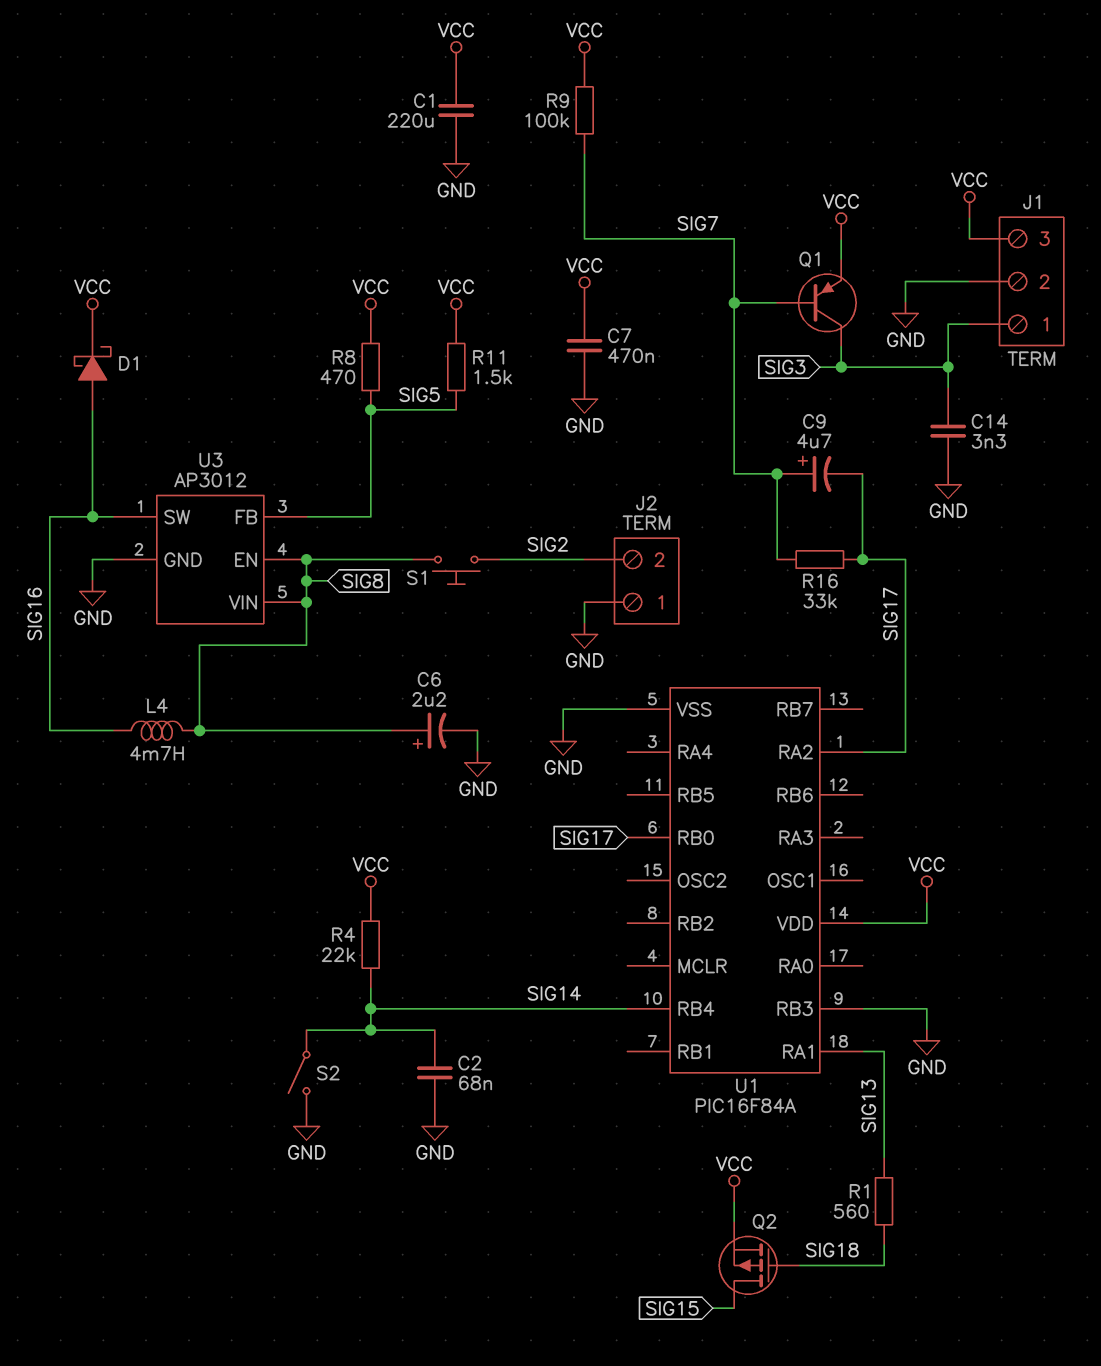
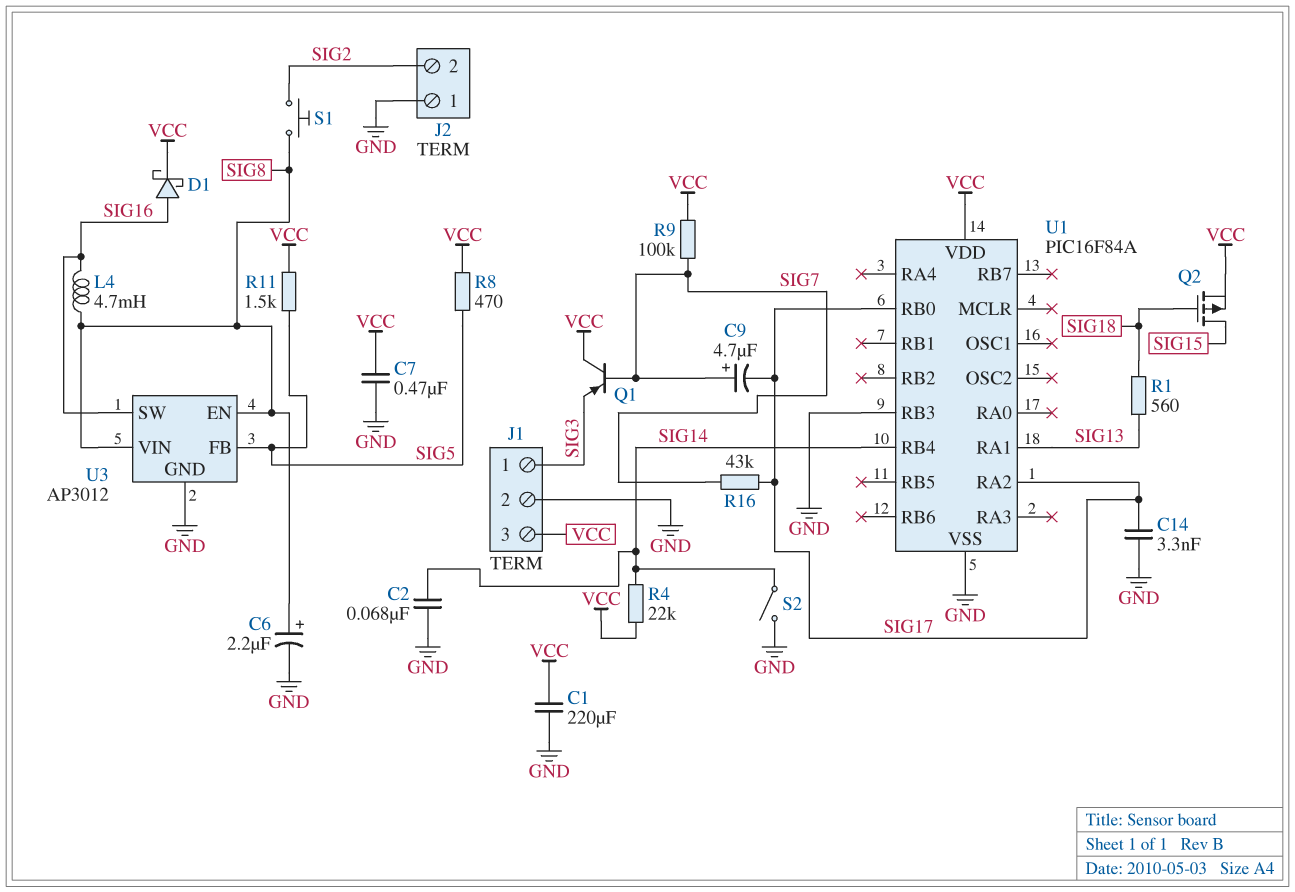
C14: 3.3nF (GND, SIG3) -> 3.3nF (GND, SIG17)
Q1: PNP (B SIG7, C SIG3, E VCC) -> PNP (B SIG7, C VCC, E SIG3)
R16: 33k (SIG7, SIG17) -> 43k (SIG7, SIG17)

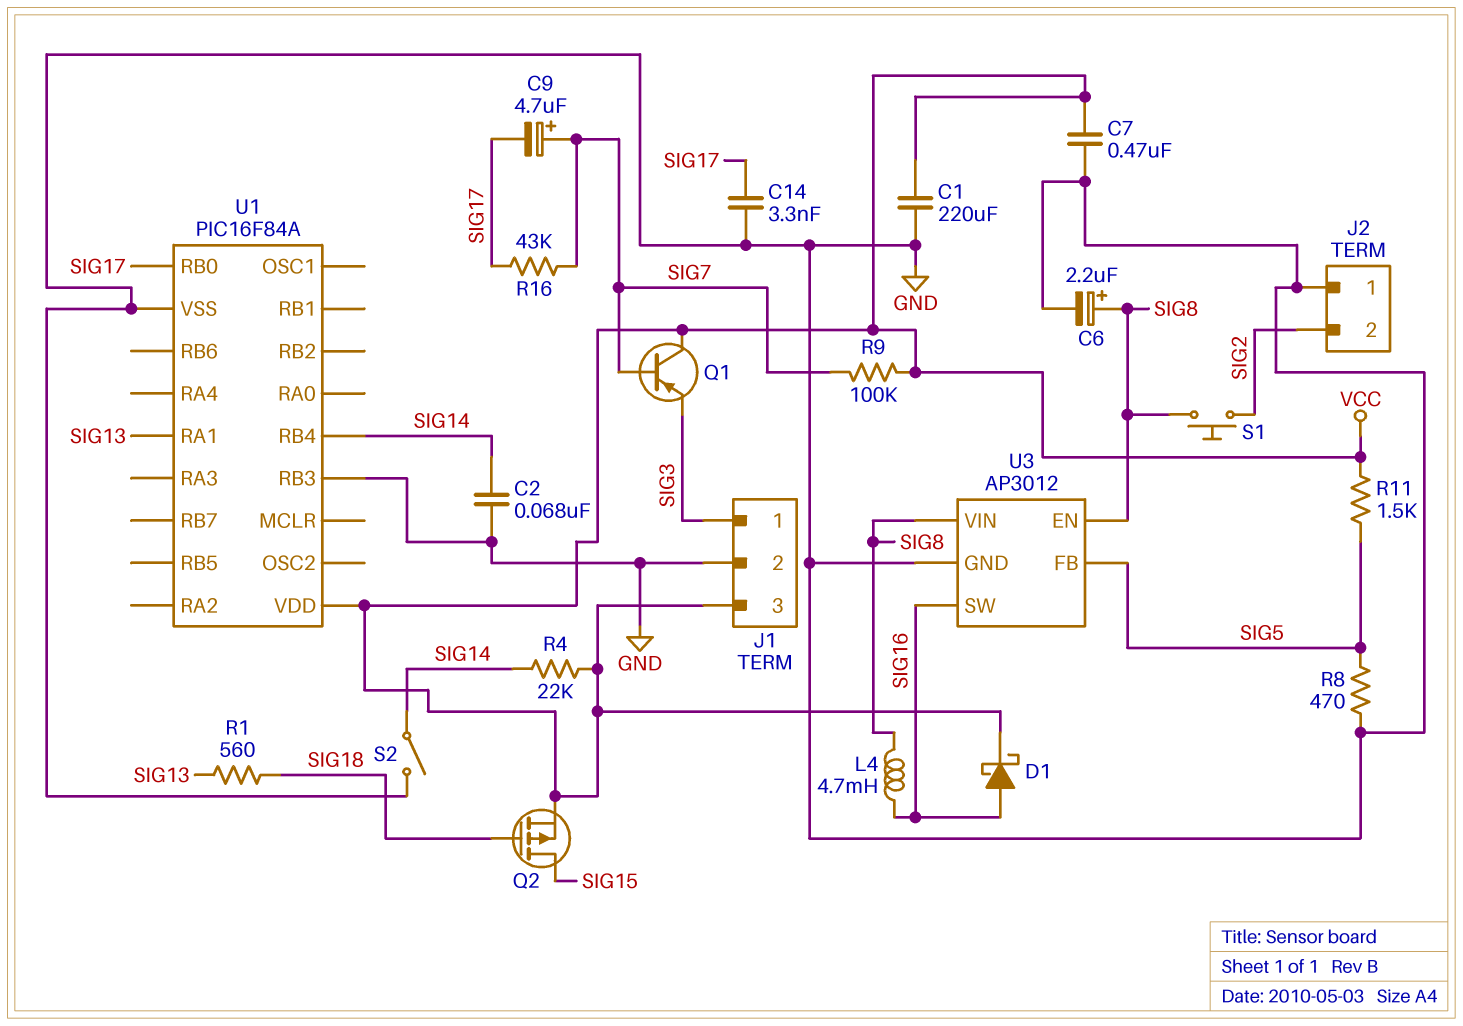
R8: 470 (SIG5, VCC) -> 470 (GND, SIG5)
U1 pin RA2: SIG17 -> none

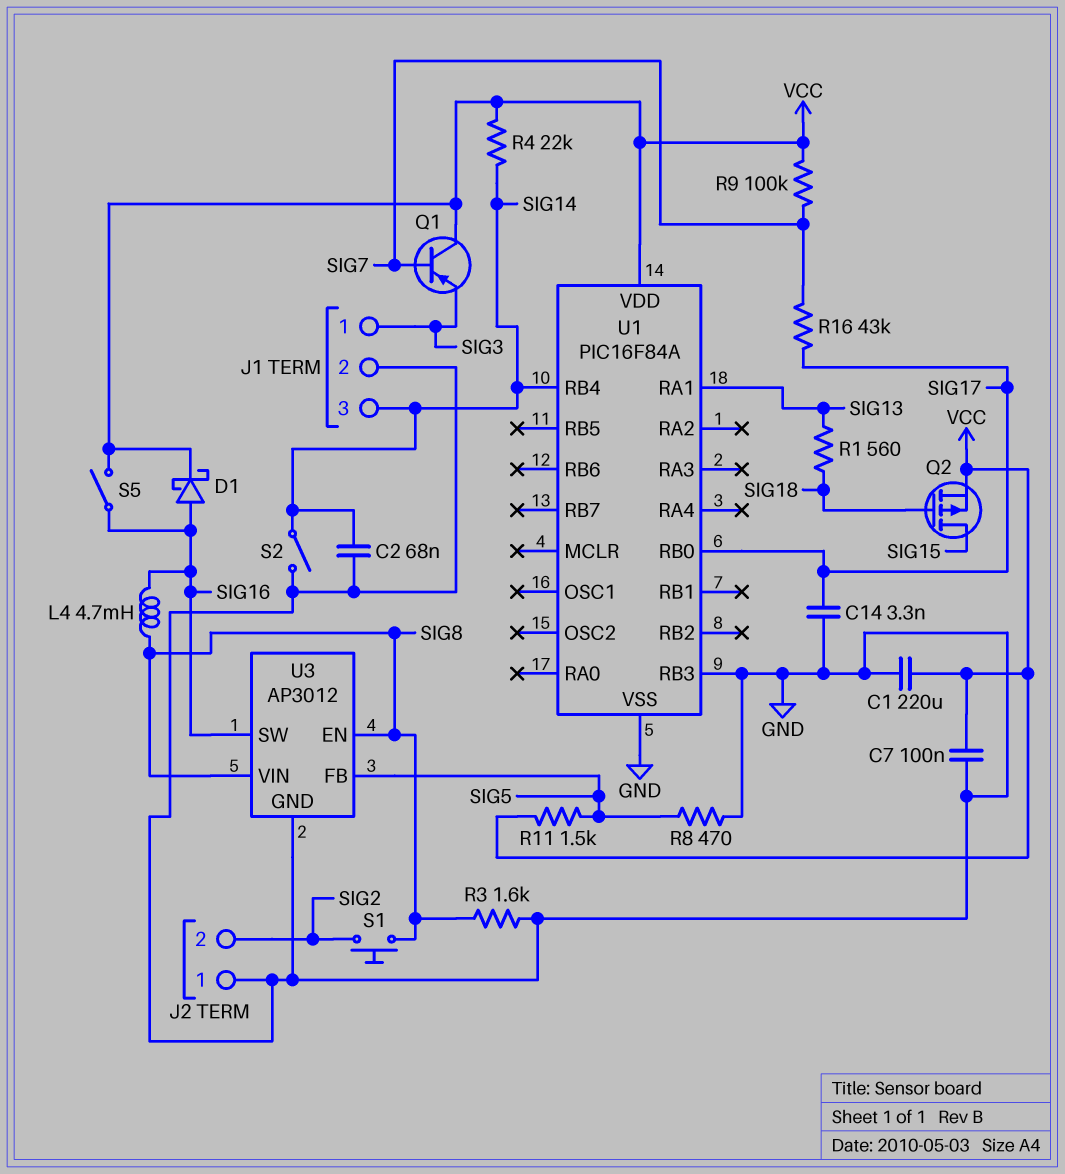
C6: 2.2uF (plus SIG8, minus GND) -> none
C7: 470nF (GND, VCC) -> 100nF (GND, VCC)
C9: 4.7uF (plus SIG7, minus SIG17) -> none
J1 pin 3: VCC -> SIG14
R3: none -> 1.6k (GND, SIG8)
S5: none -> switch (SIG16, VCC)

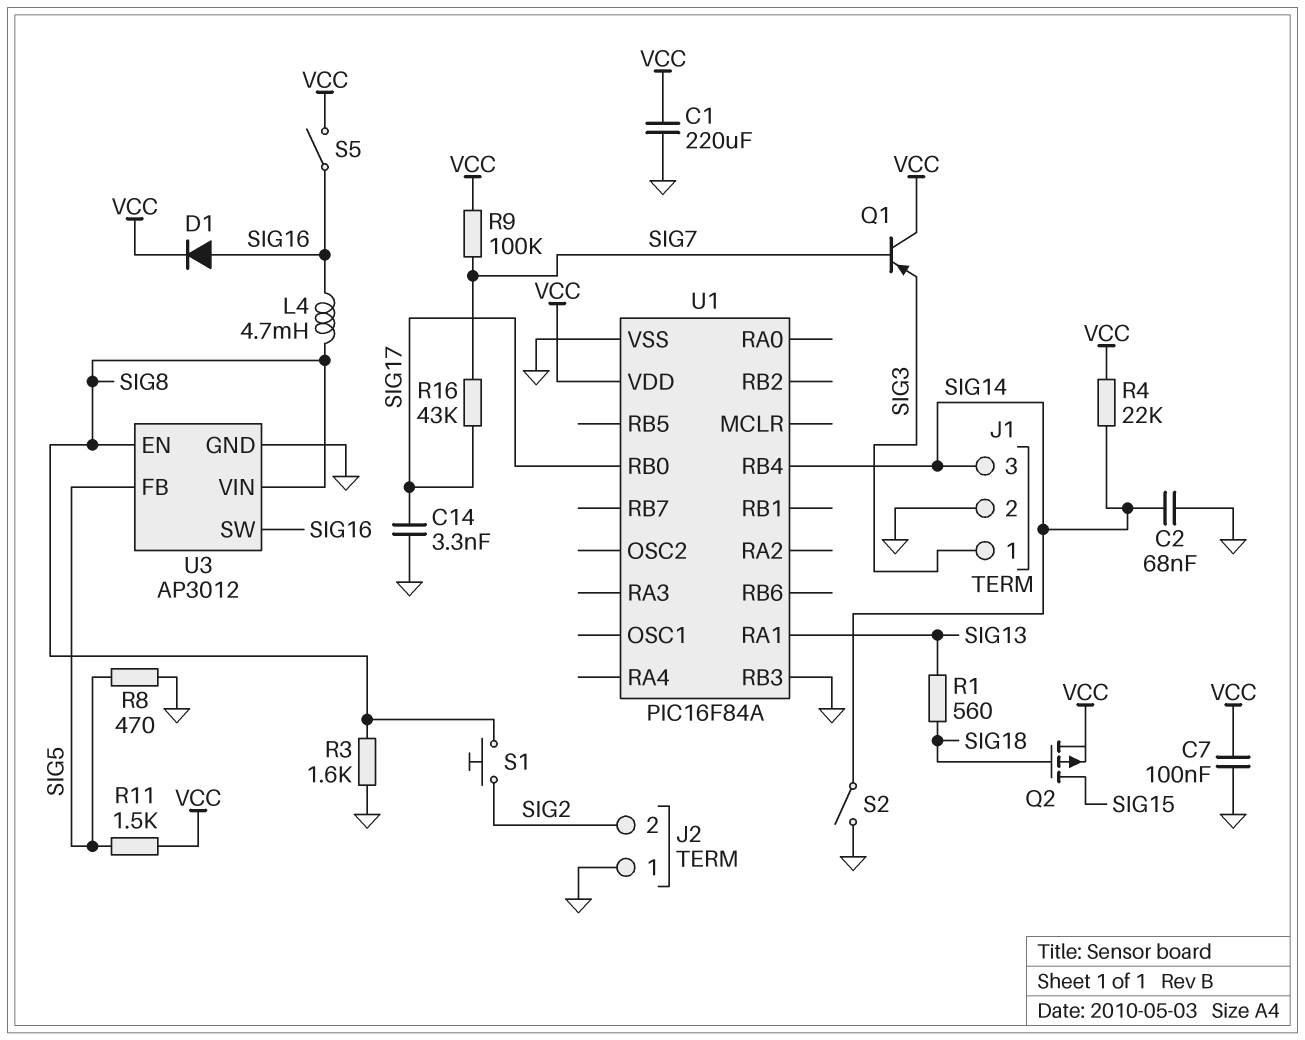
D1: schottky (A SIG16, K VCC) -> diode (A SIG16, K VCC)

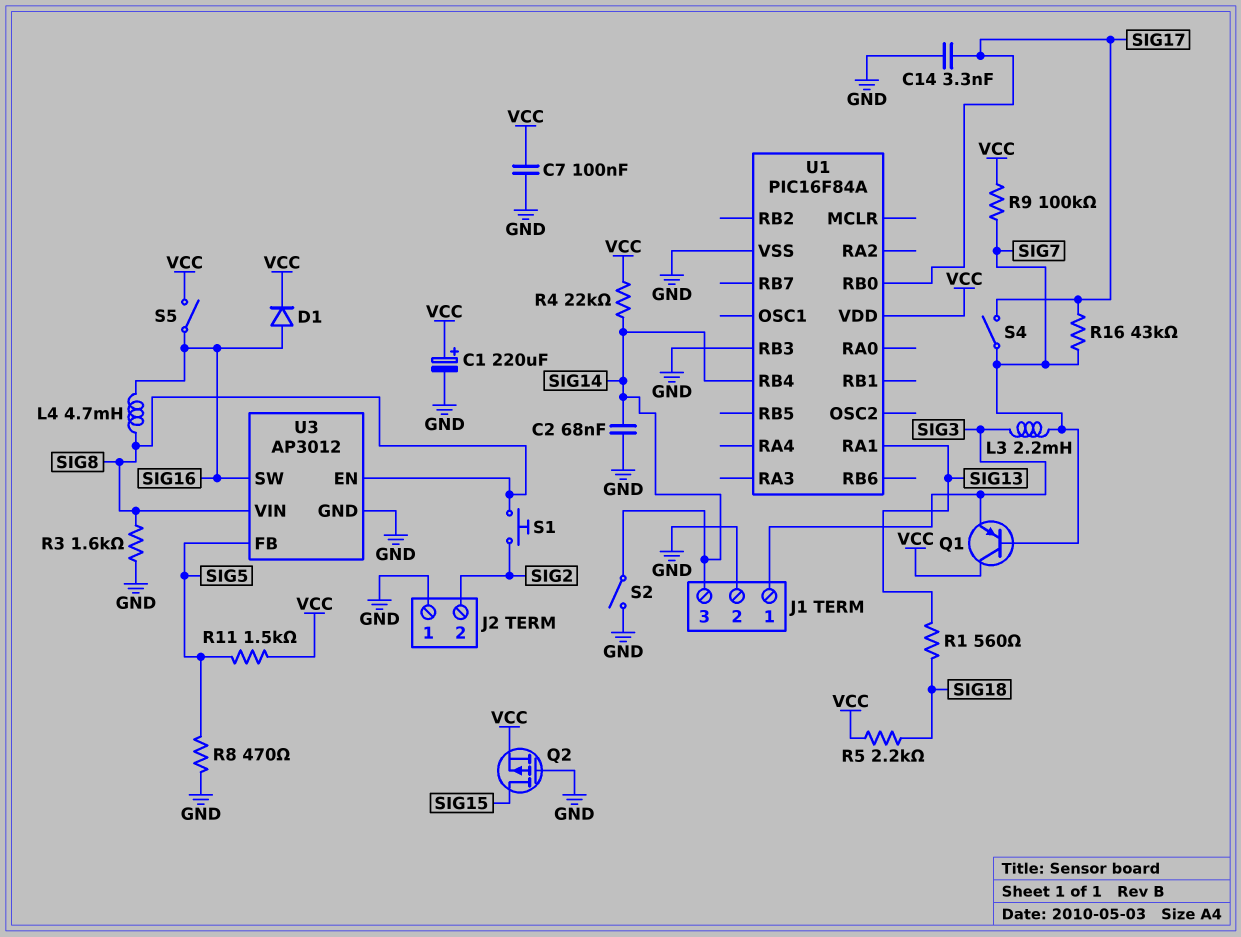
C1: 220uF (GND, VCC) -> 220uF (plus VCC, minus GND)
L3: none -> 2.2mH (SIG3, SIG7)
Q2: PMOS (G SIG18, D SIG15, S VCC) -> PMOS (G GND, D SIG15, S VCC)
R5: none -> 2.2k (SIG18, VCC)
S4: none -> switch (SIG7, SIG17)

